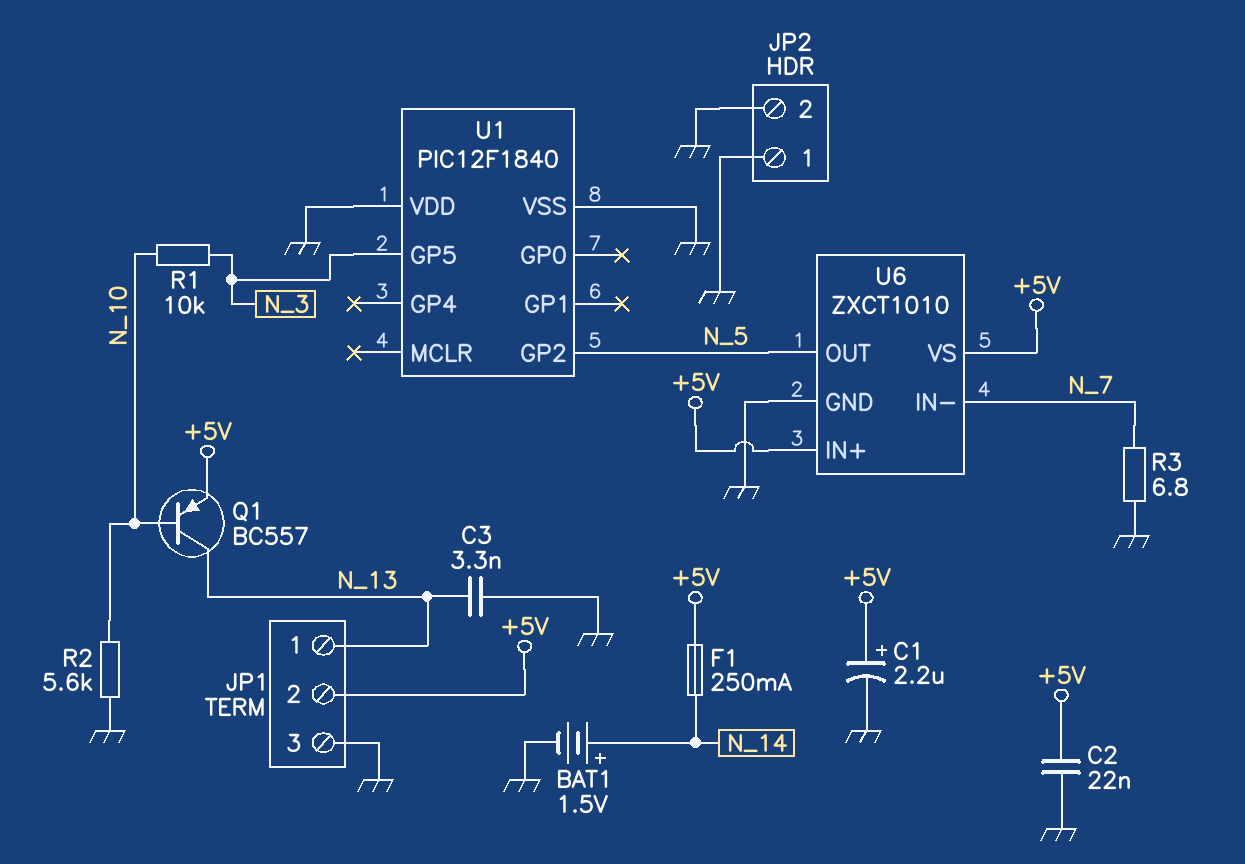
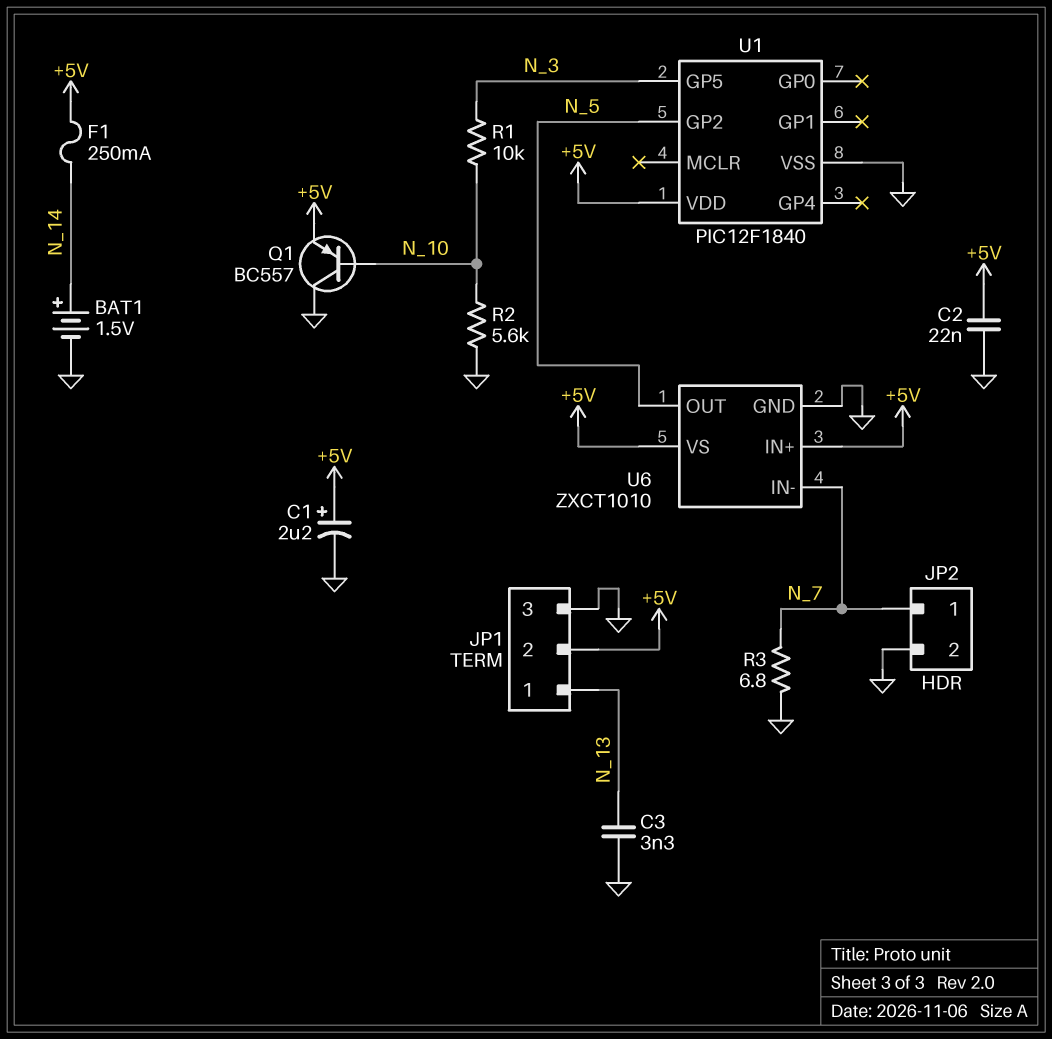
JP2 pin 1: GND -> N_7
Q1: PNP BC557 (B N_10, C N_13, E +5V) -> PNP BC557 (B N_10, C GND, E +5V)
U1 pin VDD: GND -> +5V

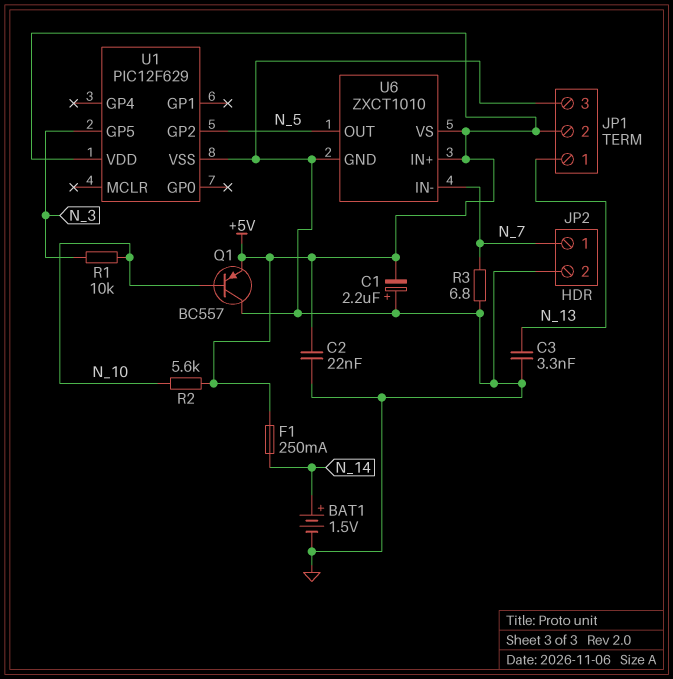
C1: 2.2uF (plus +5V, minus GND) -> 2.2uF (plus GND, minus +5V)
R2: 5.6k (GND, N_10) -> 5.6k (+5V, N_10)
U1: PIC12F1840 -> PIC12F629

